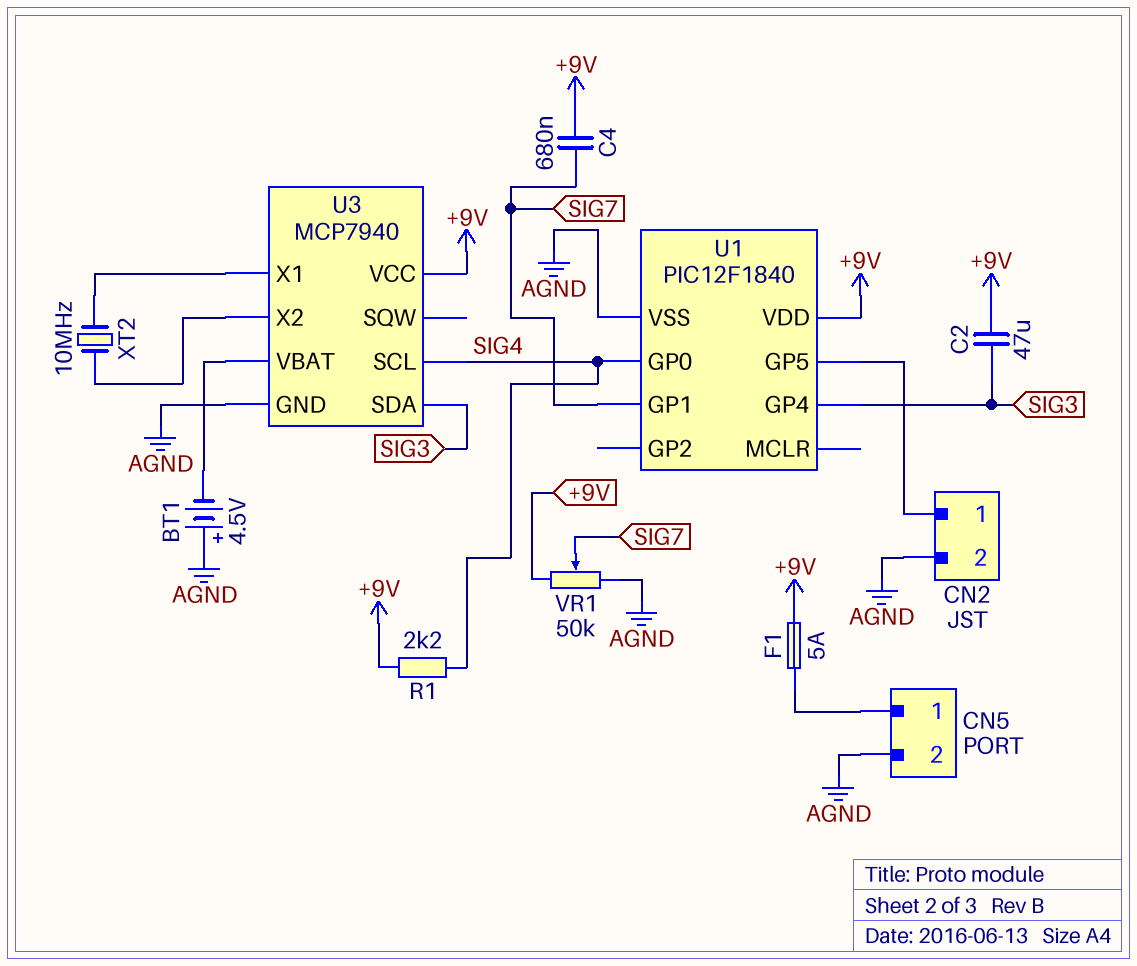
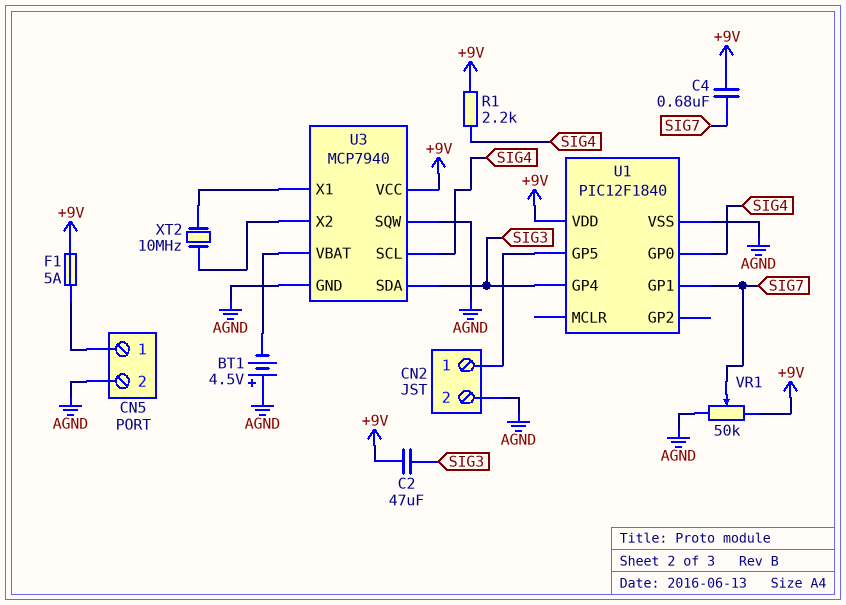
U3 pin SQW: none -> AGND

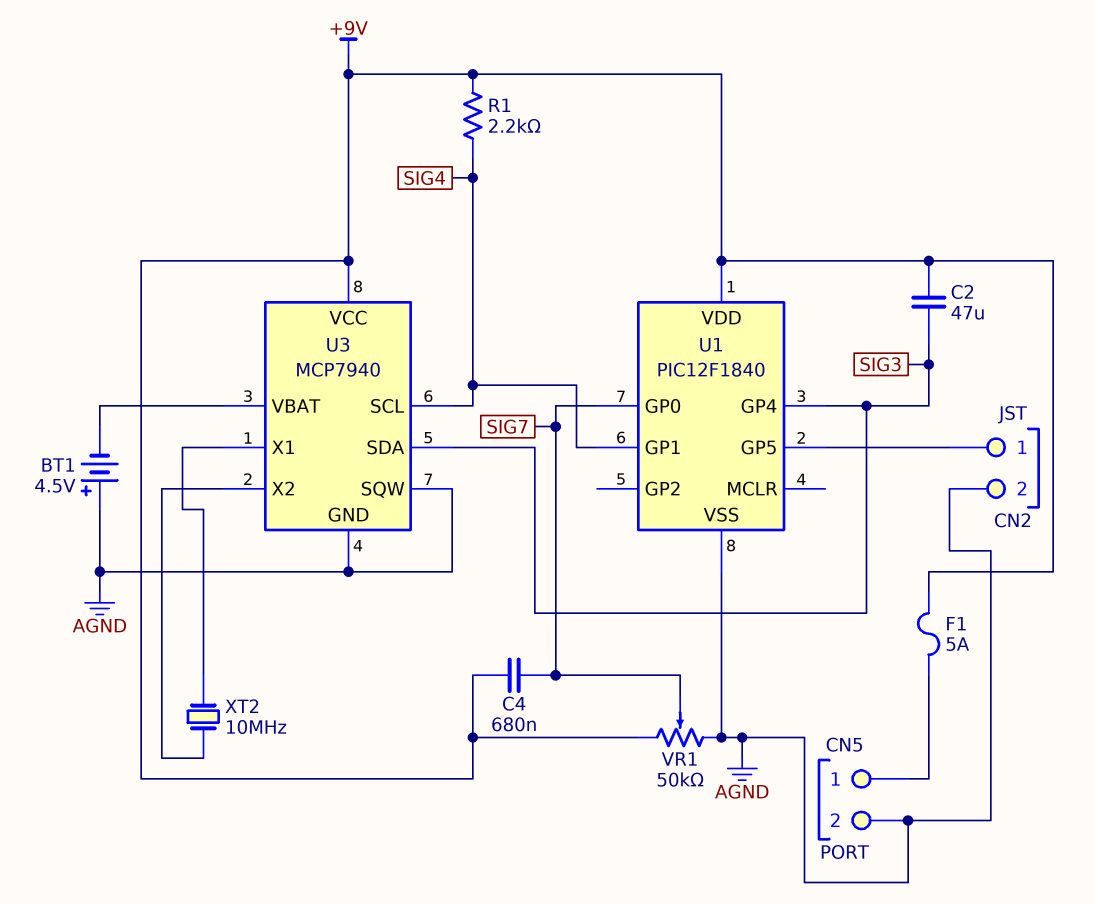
U1 pin GP0: SIG4 -> SIG7
U1 pin GP1: SIG7 -> SIG4

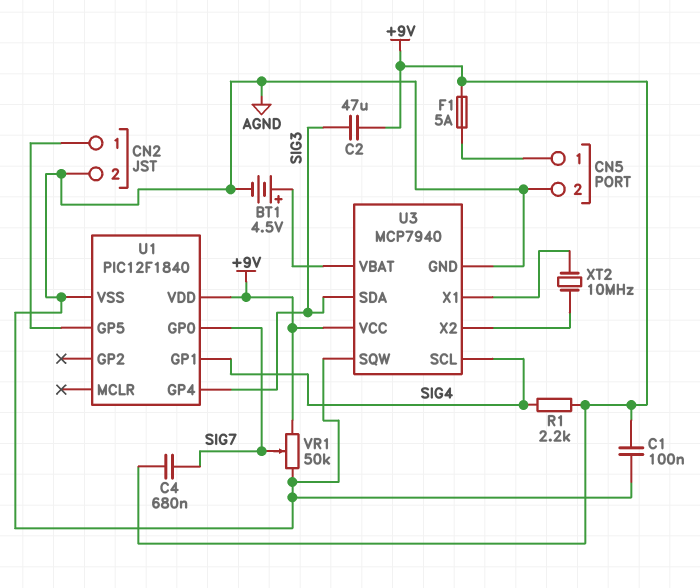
BT1: 4.5V (plus AGND, minus U3/VBAT) -> 4.5V (plus U3/VBAT, minus AGND)
C1: none -> 100nF (+9V, AGND)

